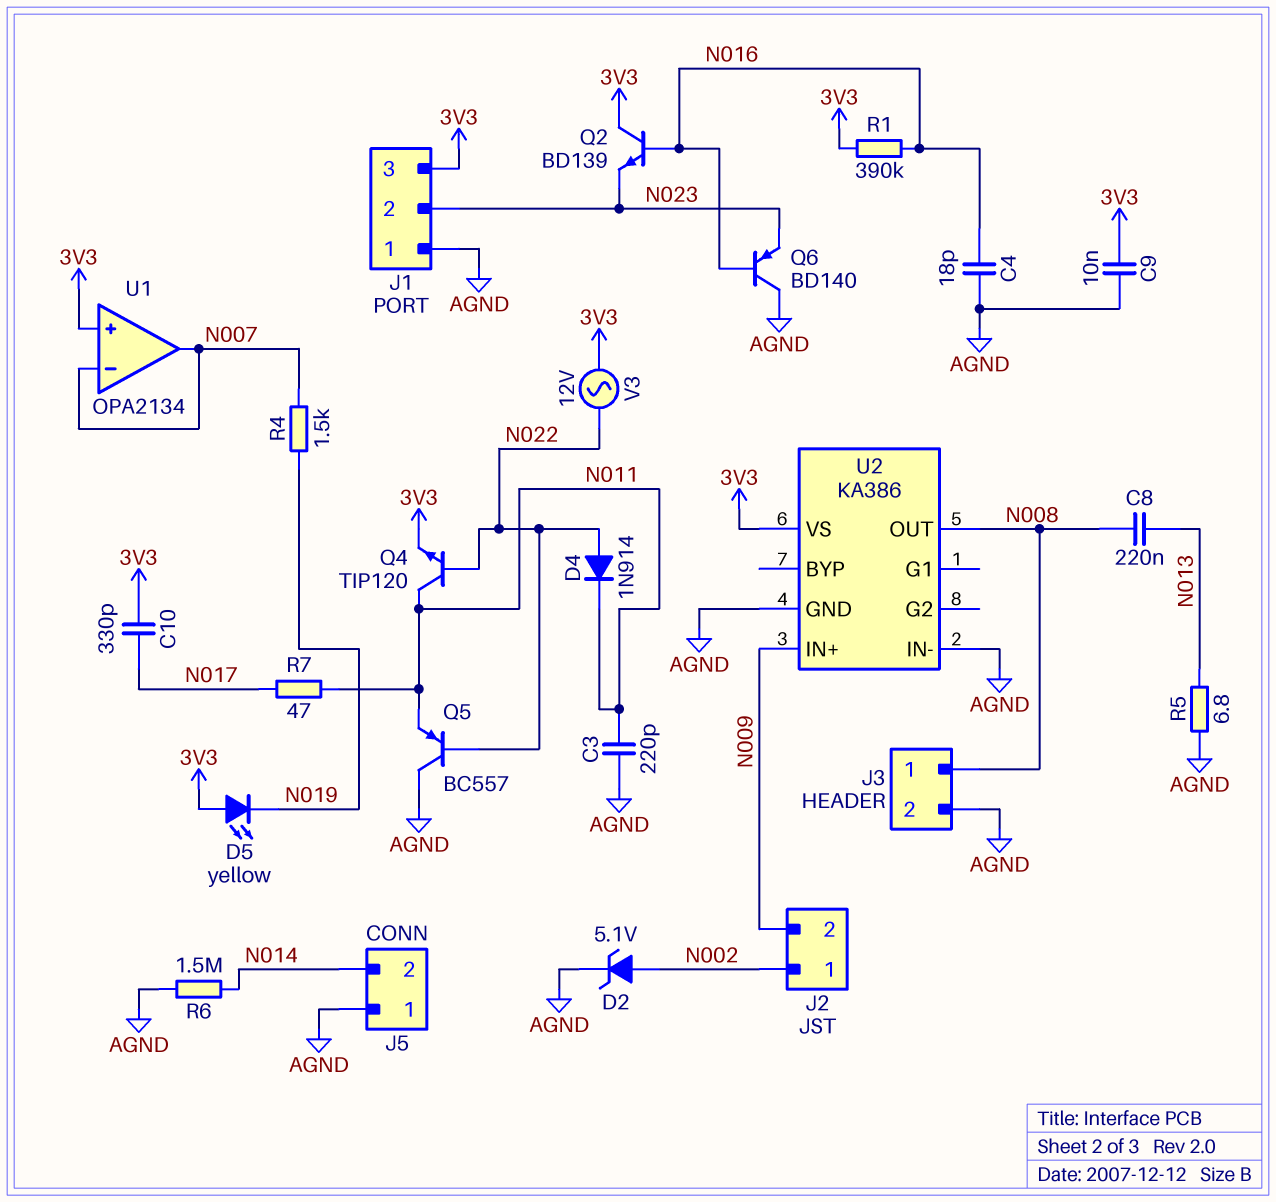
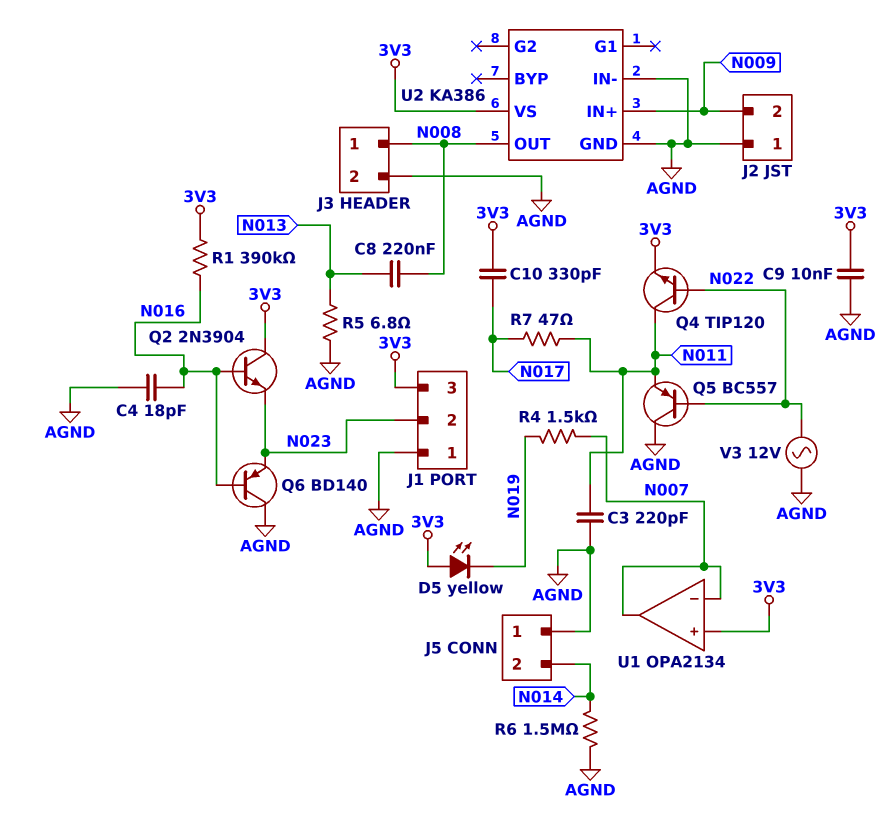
D2: zener 5.1V (A N002, K AGND) -> none
D4: diode 1N914 (A N022, K N011) -> none
J2 pin 1: N002 -> AGND
Q2: NPN BD139 (B N016, C 3V3, E N023) -> NPN 2N3904 (B N016, C 3V3, E N023)
V3: AC 12V (3V3, N022) -> AC 12V (AGND, N022)

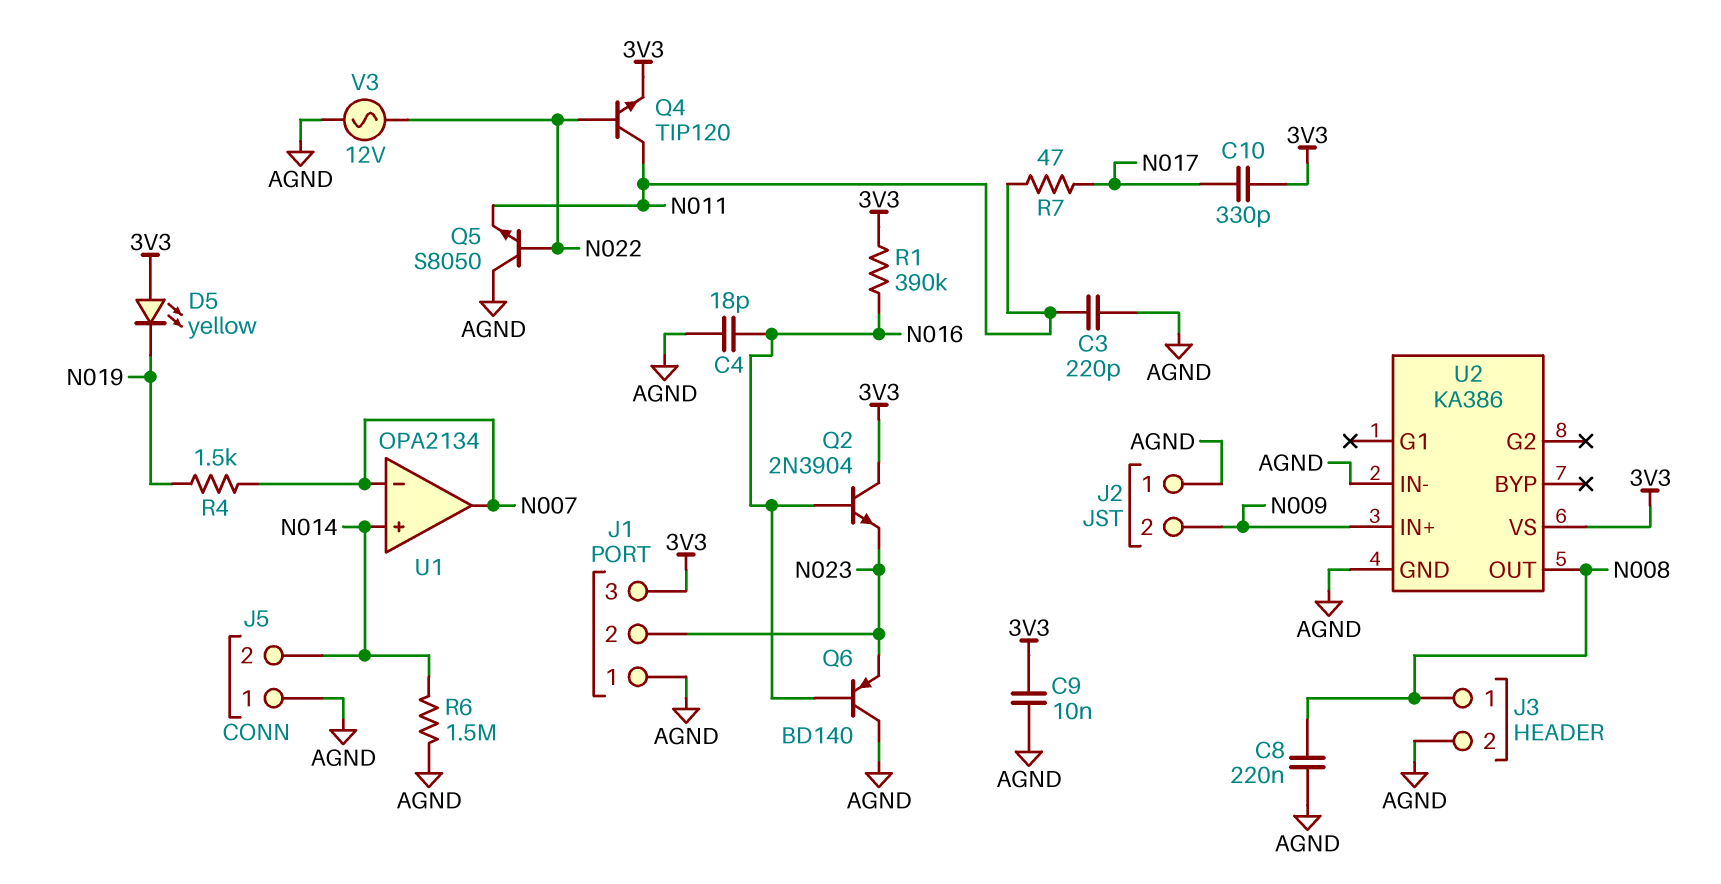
C8: 220nF (N008, N013) -> 220nF (AGND, N008)
Q5: PNP BC557 (B N022, C AGND, E N011) -> NPN S8050 (B N022, C AGND, E N011)
R5: 6.8 (AGND, N013) -> none
U1 pin in+: 3V3 -> N014

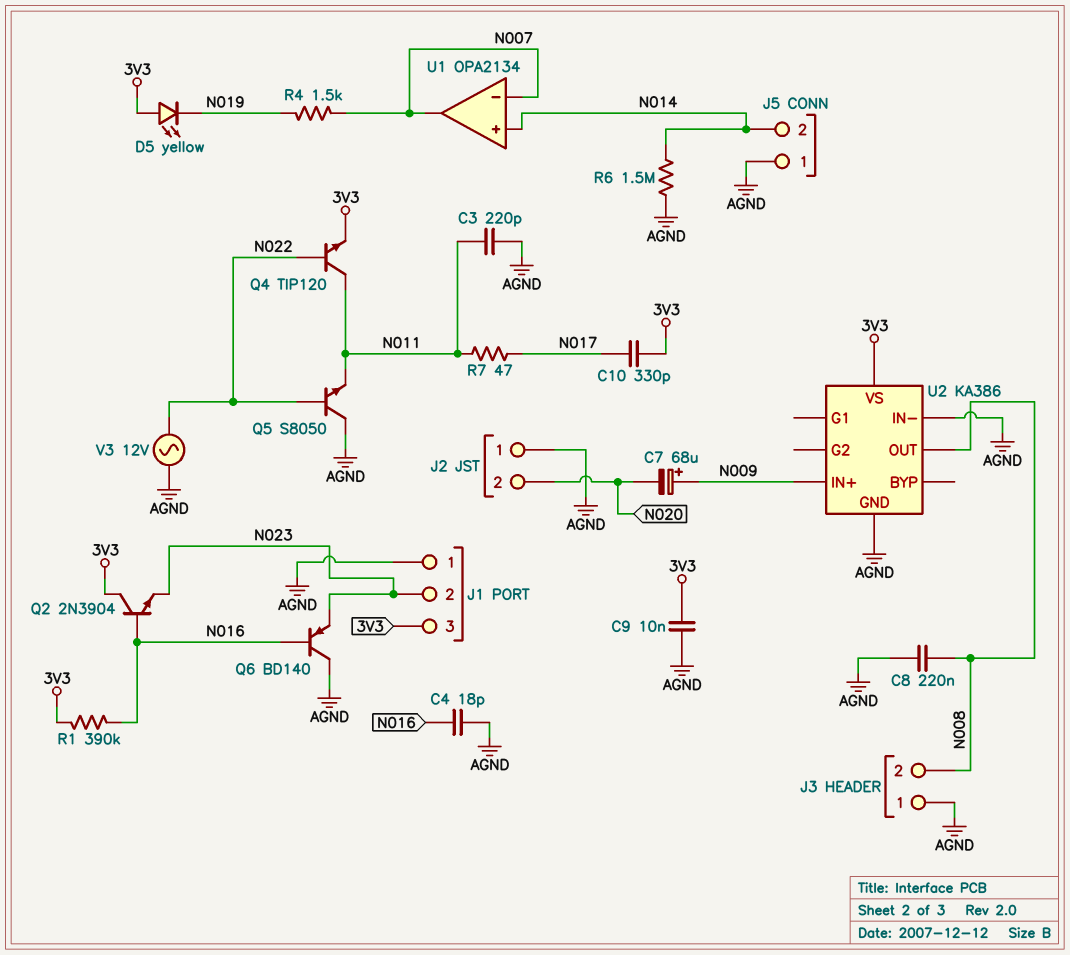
C7: none -> 68uF (plus N009, minus N020)
J2 pin 2: N009 -> N020
J3 pin 1: N008 -> AGND
J3 pin 2: AGND -> N008

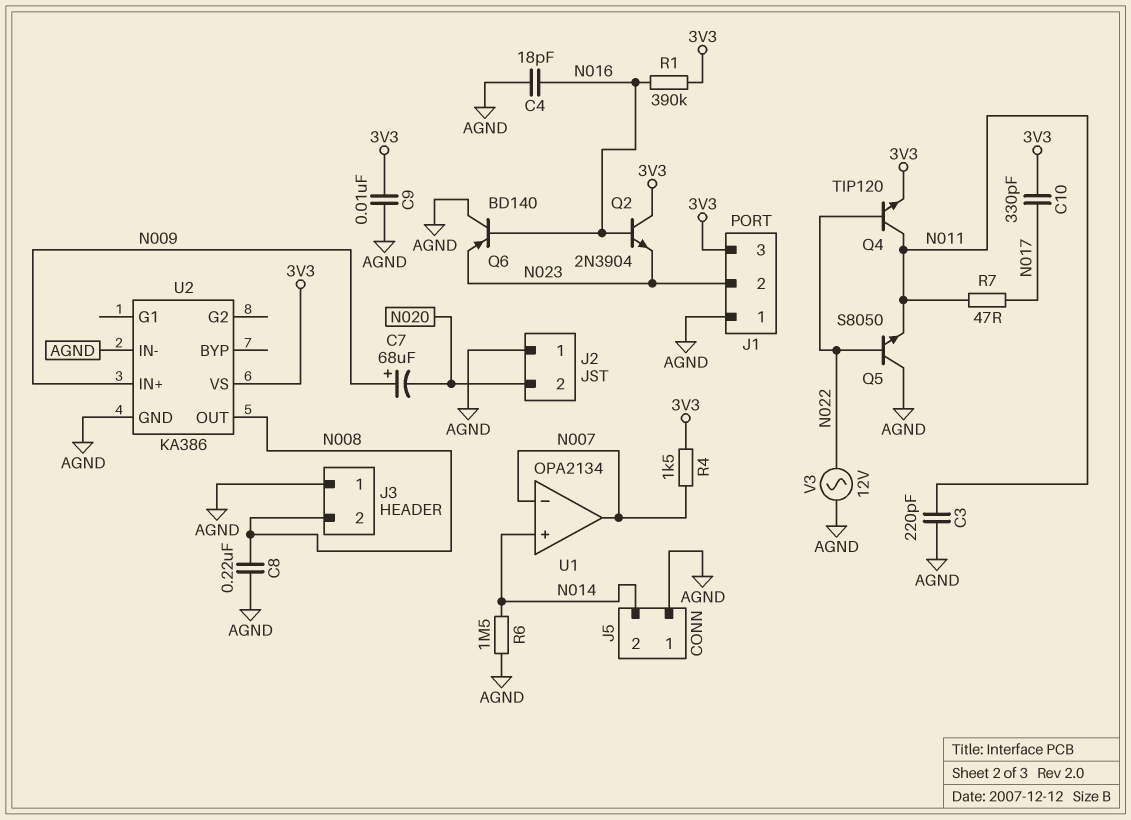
D5: LED yellow (A 3V3, K N019) -> none
R4: 1.5k (N007, N019) -> 1.5k (3V3, N007)

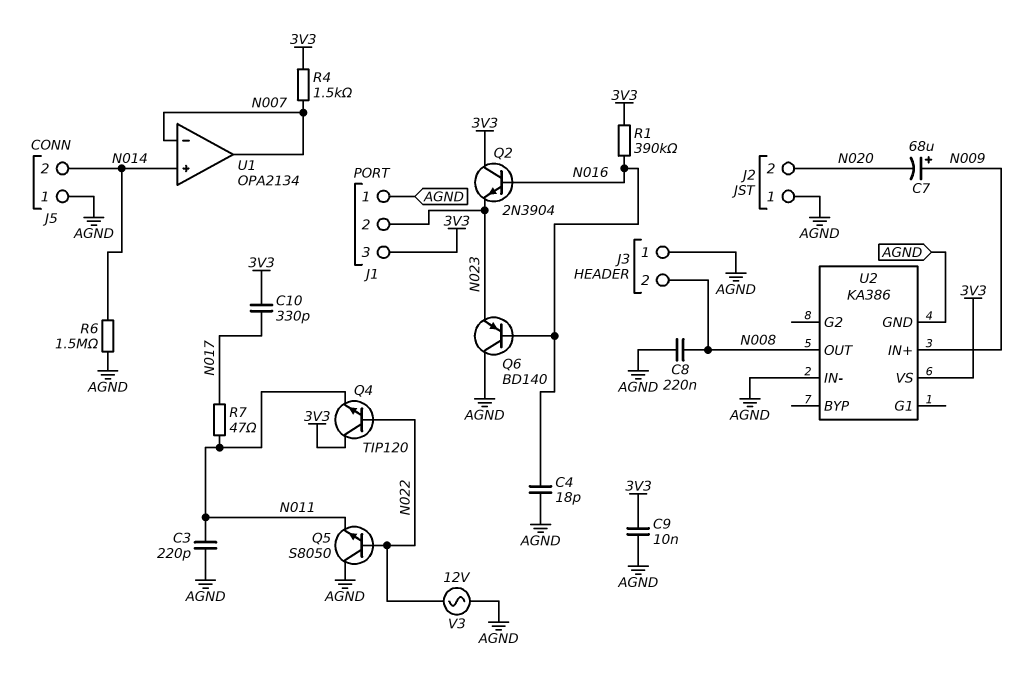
Q4: NPN TIP120 (B N022, C N011, E 3V3) -> NPN TIP120 (B N022, C 3V3, E N011)

